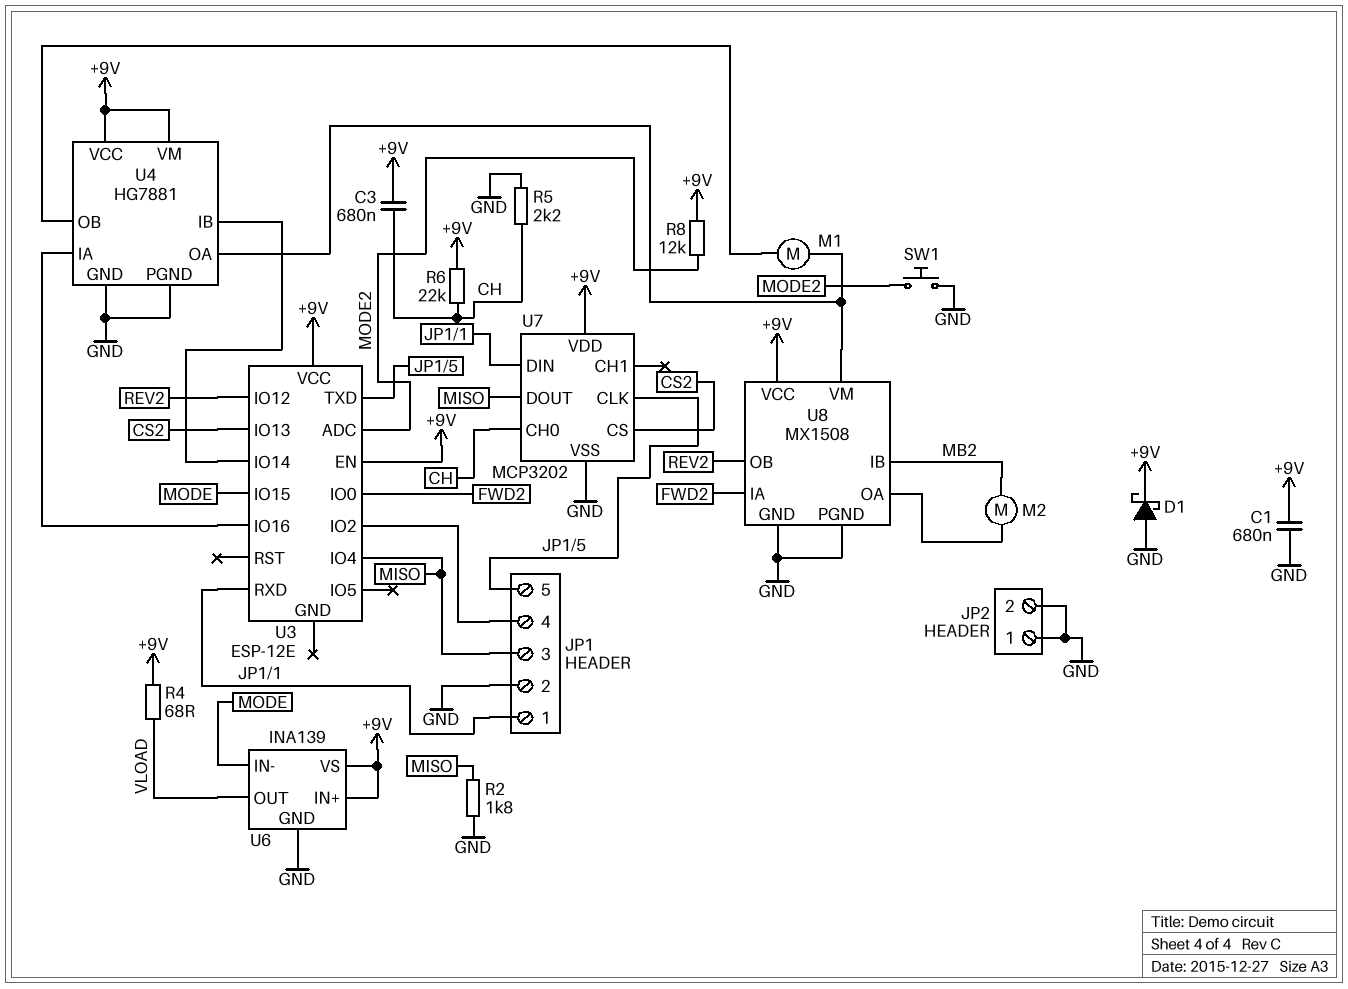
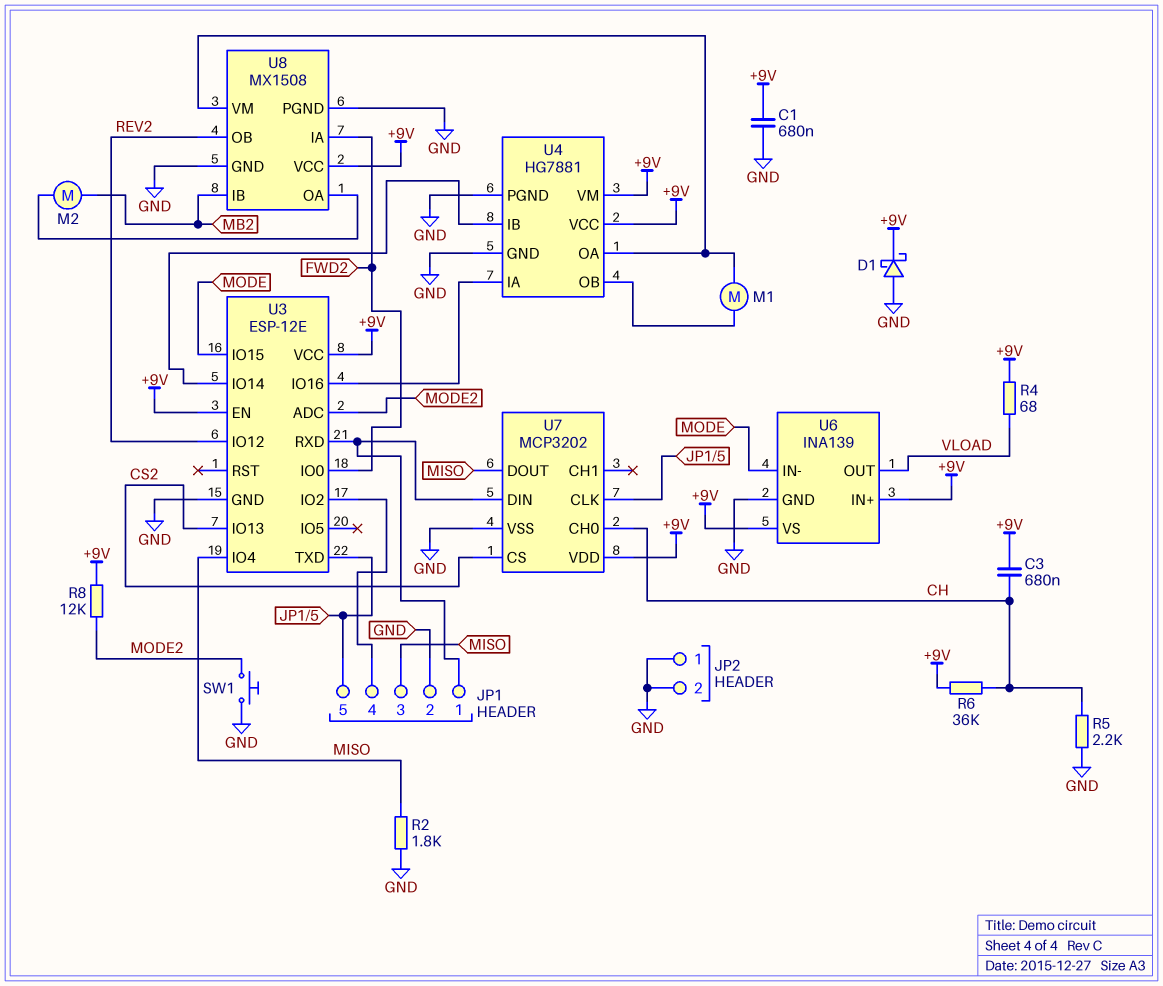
R6: 22k (+9V, CH) -> 36k (+9V, CH)
U3 pin GND: none -> GND

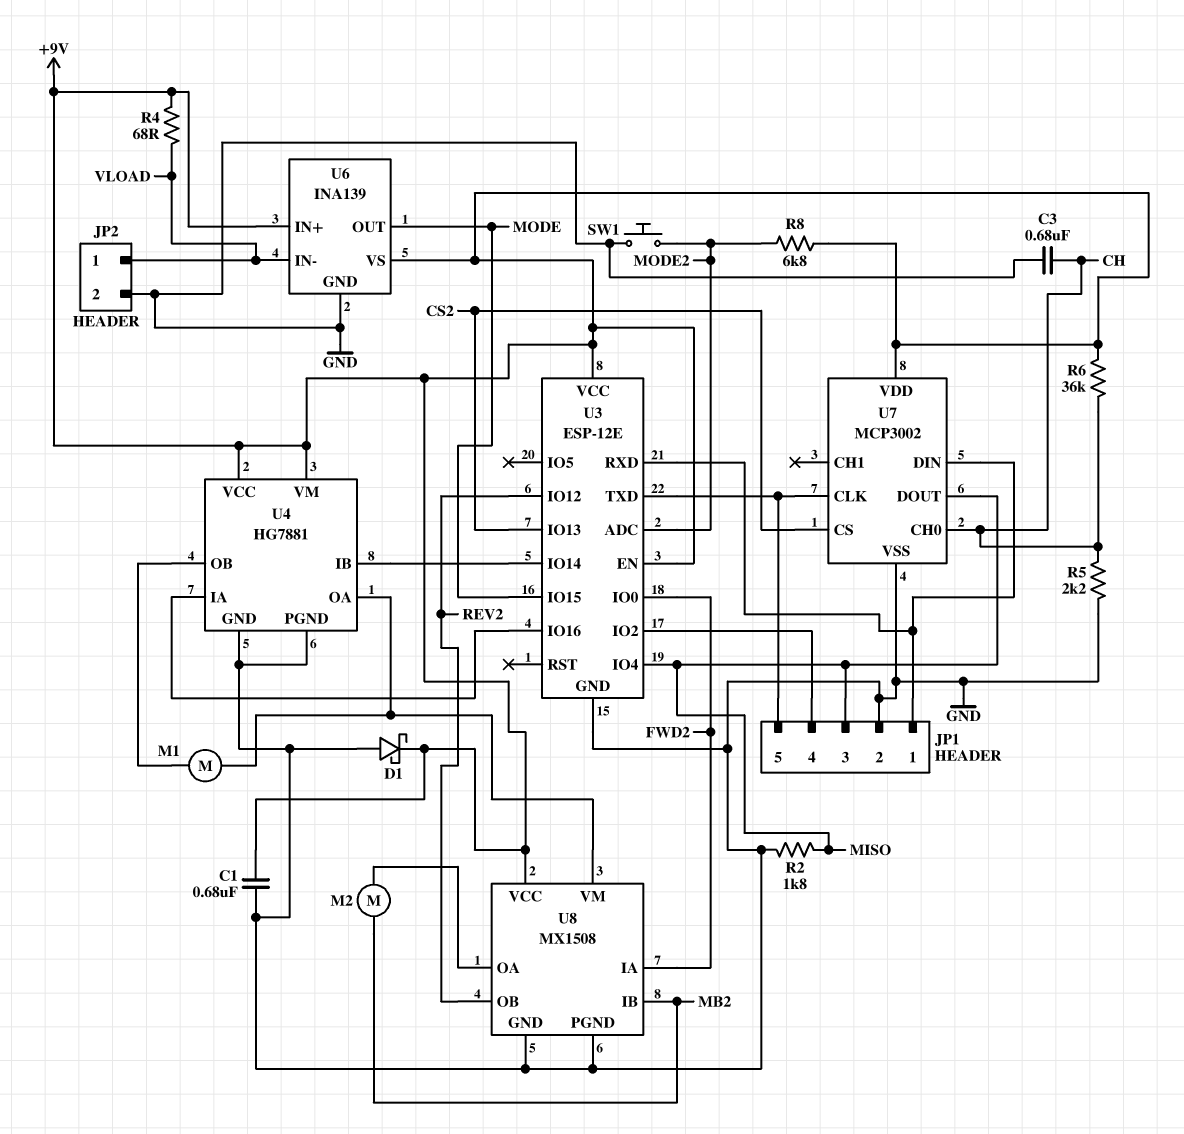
C3: 680nF (+9V, CH) -> 680nF (CH, GND)
JP2 pin 1: GND -> VLOAD
R8: 12k (+9V, MODE2) -> 6.8k (+9V, MODE2)
U6 pin IN-: MODE -> VLOAD
U6 pin OUT: VLOAD -> MODE
U7: MCP3202 -> MCP3002

